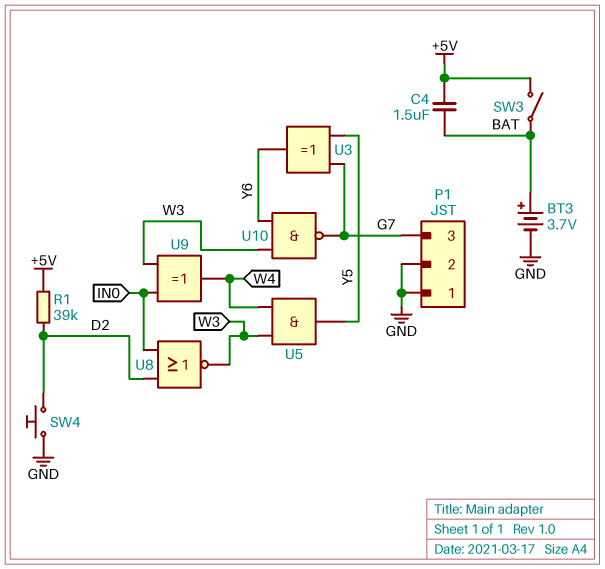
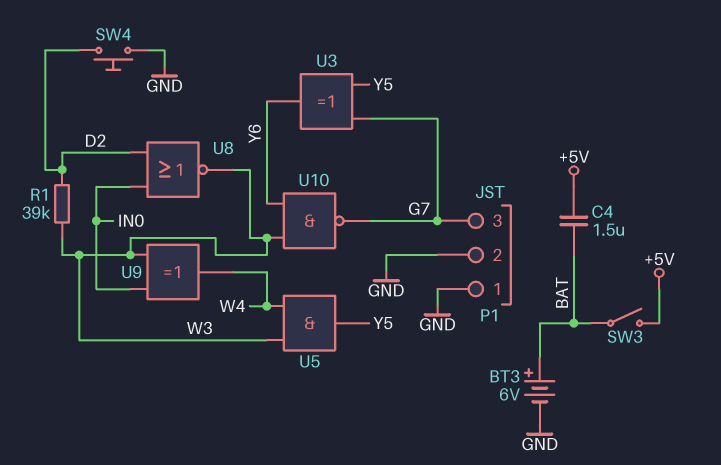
BT3: 3.7V (plus BAT, minus GND) -> 6V (plus BAT, minus GND)
R1: 39k (+5V, D2) -> 39k (D2, W3)

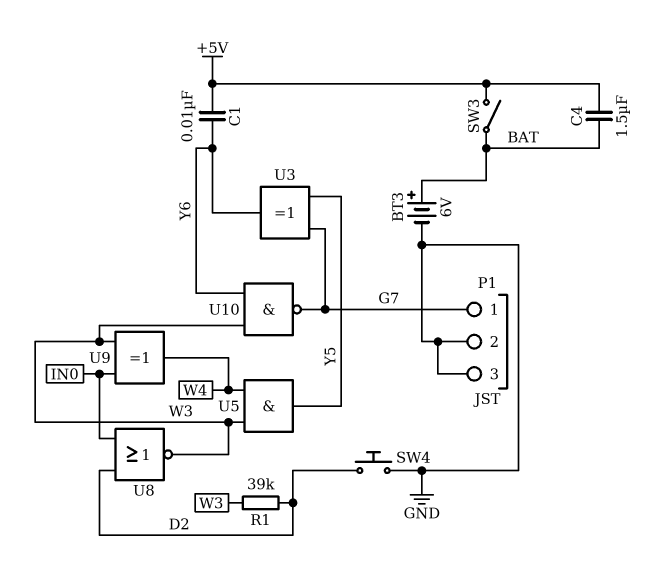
C1: none -> 10nF (+5V, Y6)
P1 pin 1: GND -> G7
P1 pin 3: G7 -> GND

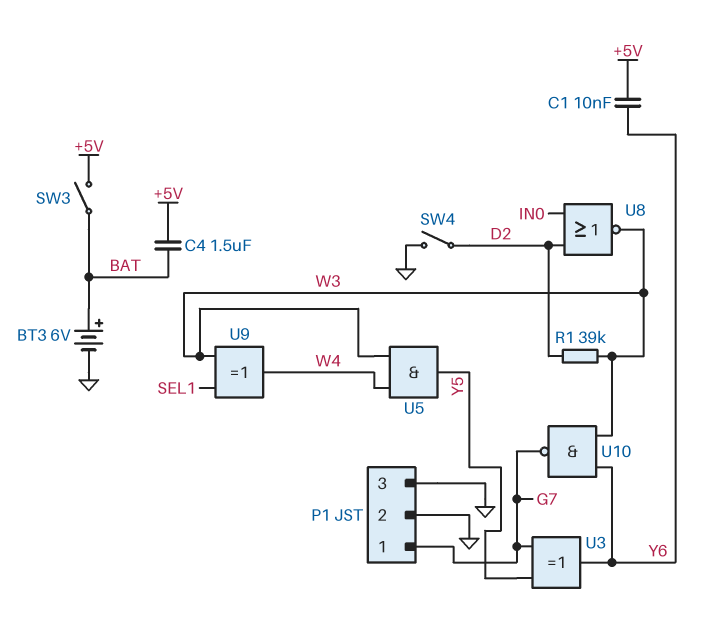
SW4: button (D2, GND) -> switch (D2, GND)
U9: XOR (in IN0, in W3, out W4) -> XOR (in SEL1, in W3, out W4)

